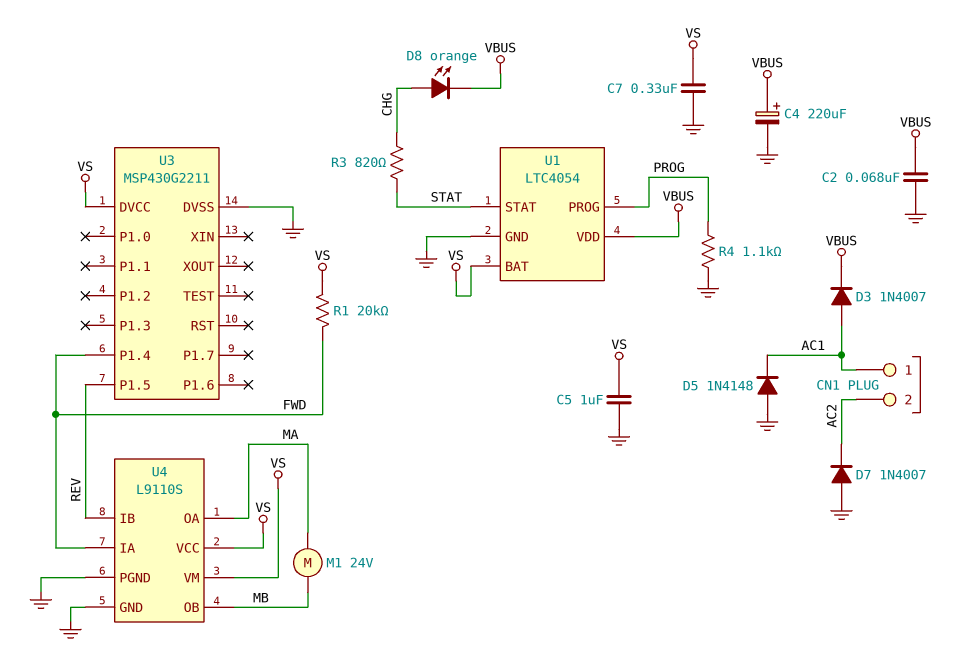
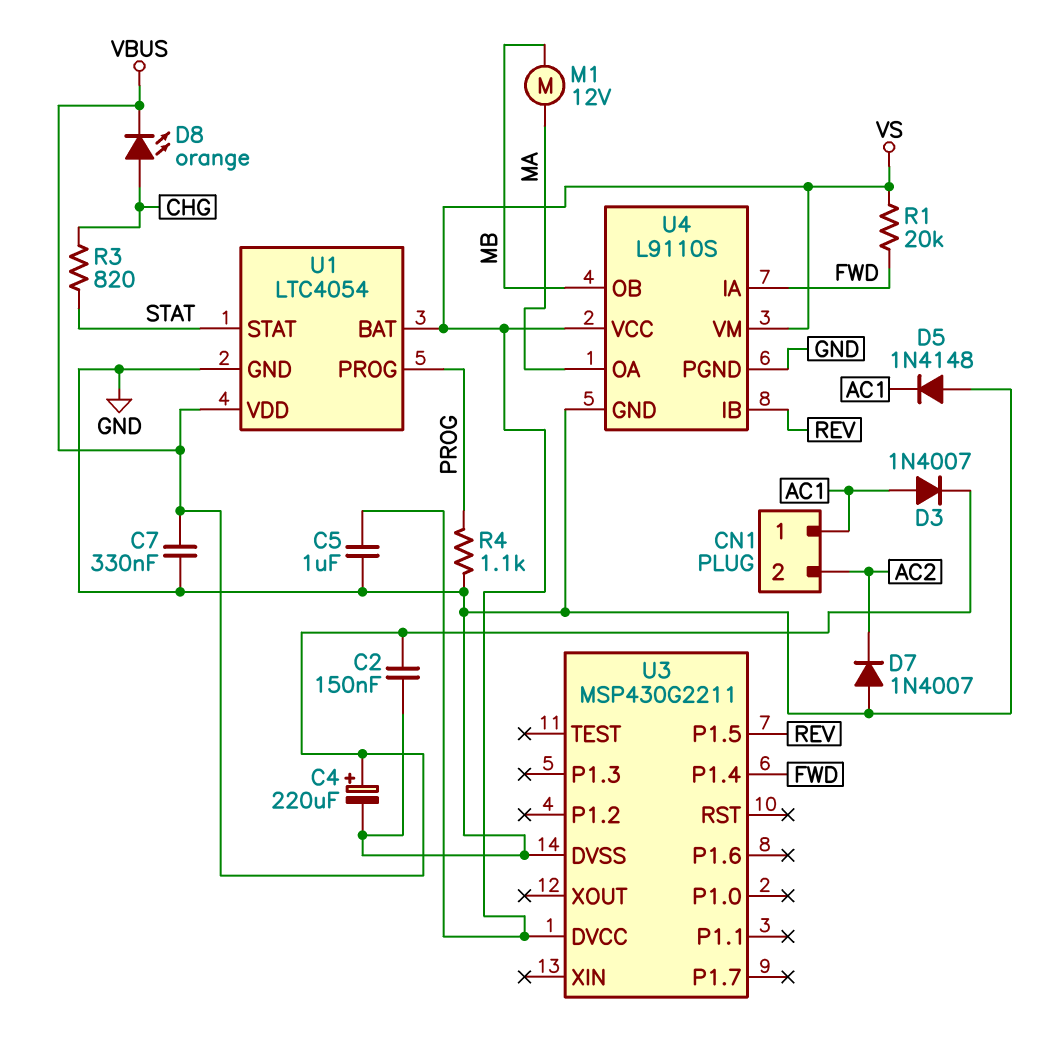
C2: 68nF (GND, VBUS) -> 150nF (GND, VBUS)
C7: 330nF (GND, VS) -> 330nF (GND, VBUS)
M1: motor 24V (MA, MB) -> motor 12V (MA, MB)

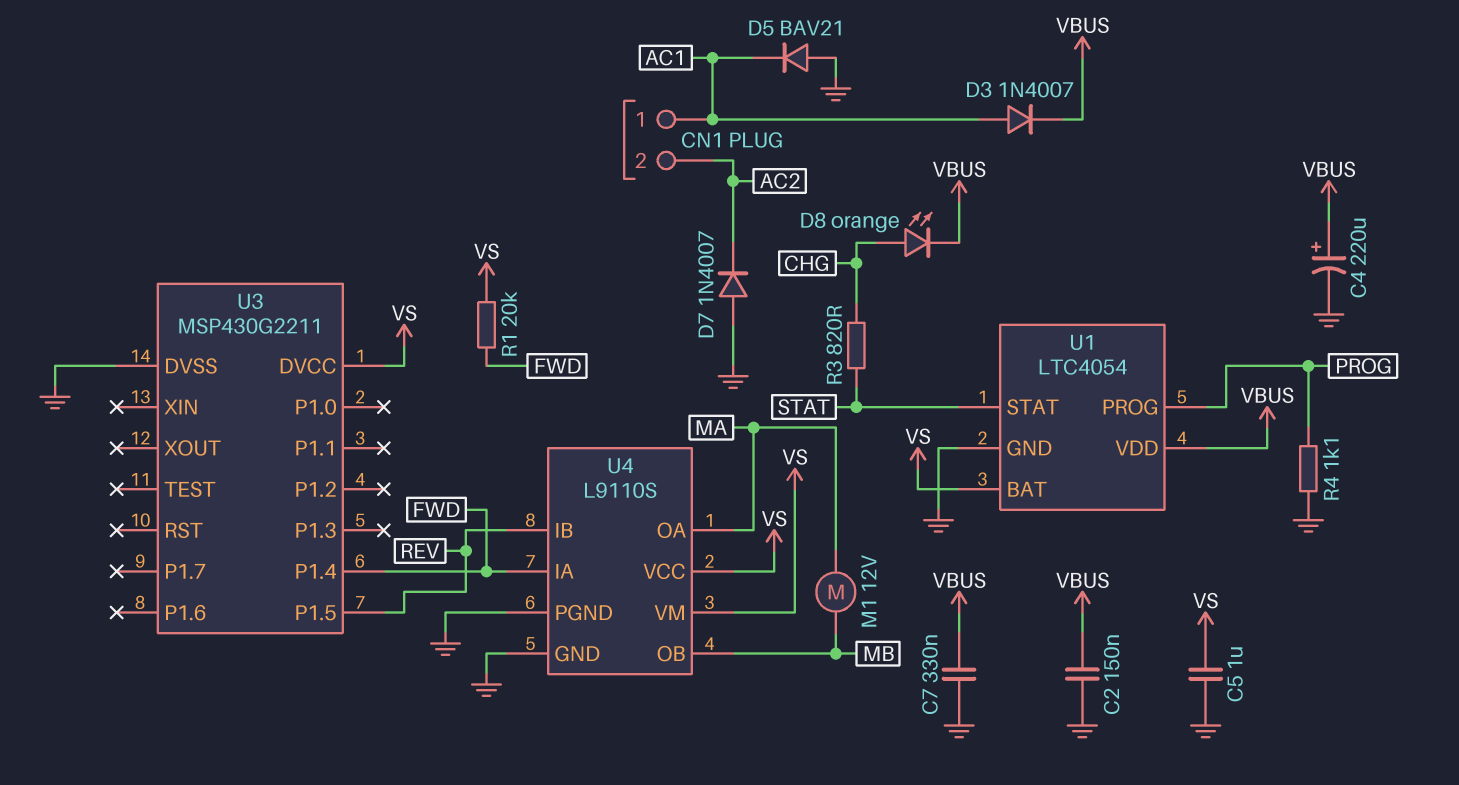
D5: diode 1N4148 (A GND, K AC1) -> diode BAV21 (A GND, K AC1)

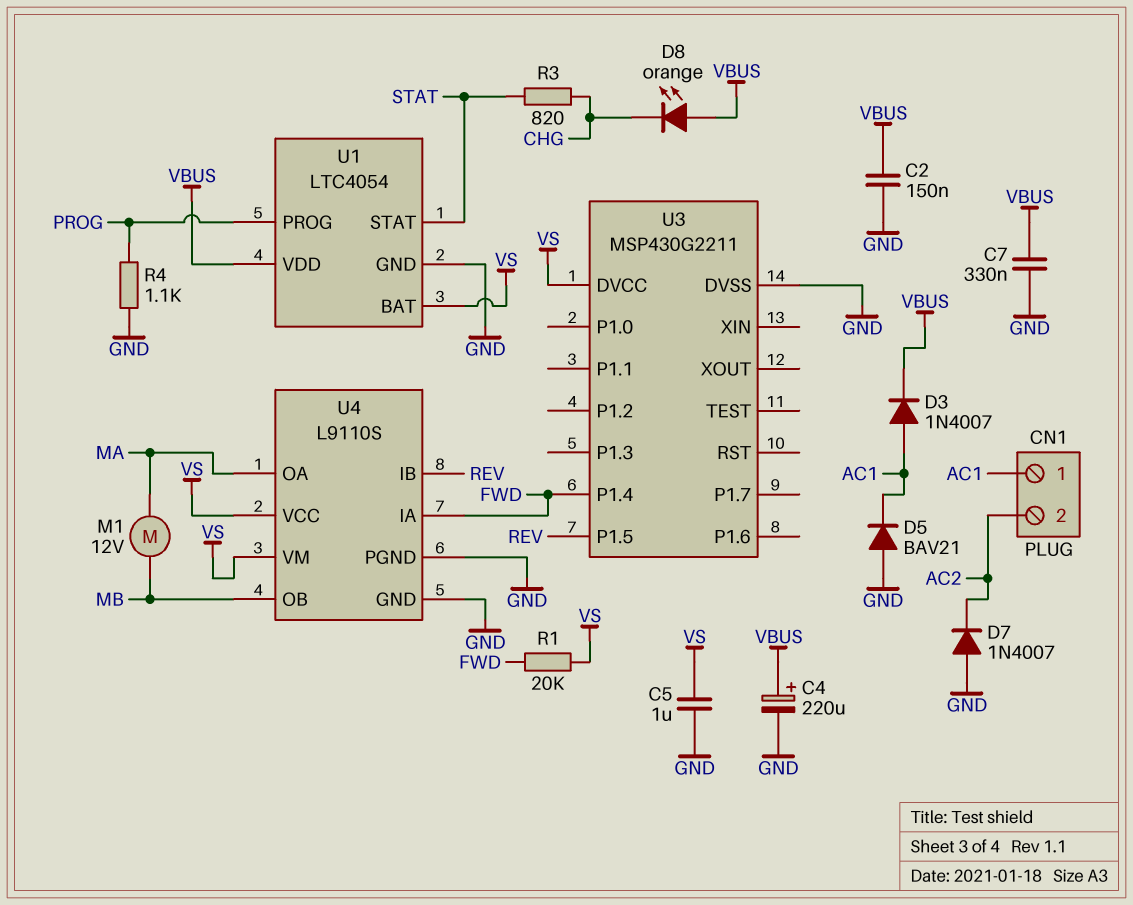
D8: LED orange (A CHG, K VBUS) -> LED orange (A VBUS, K CHG)

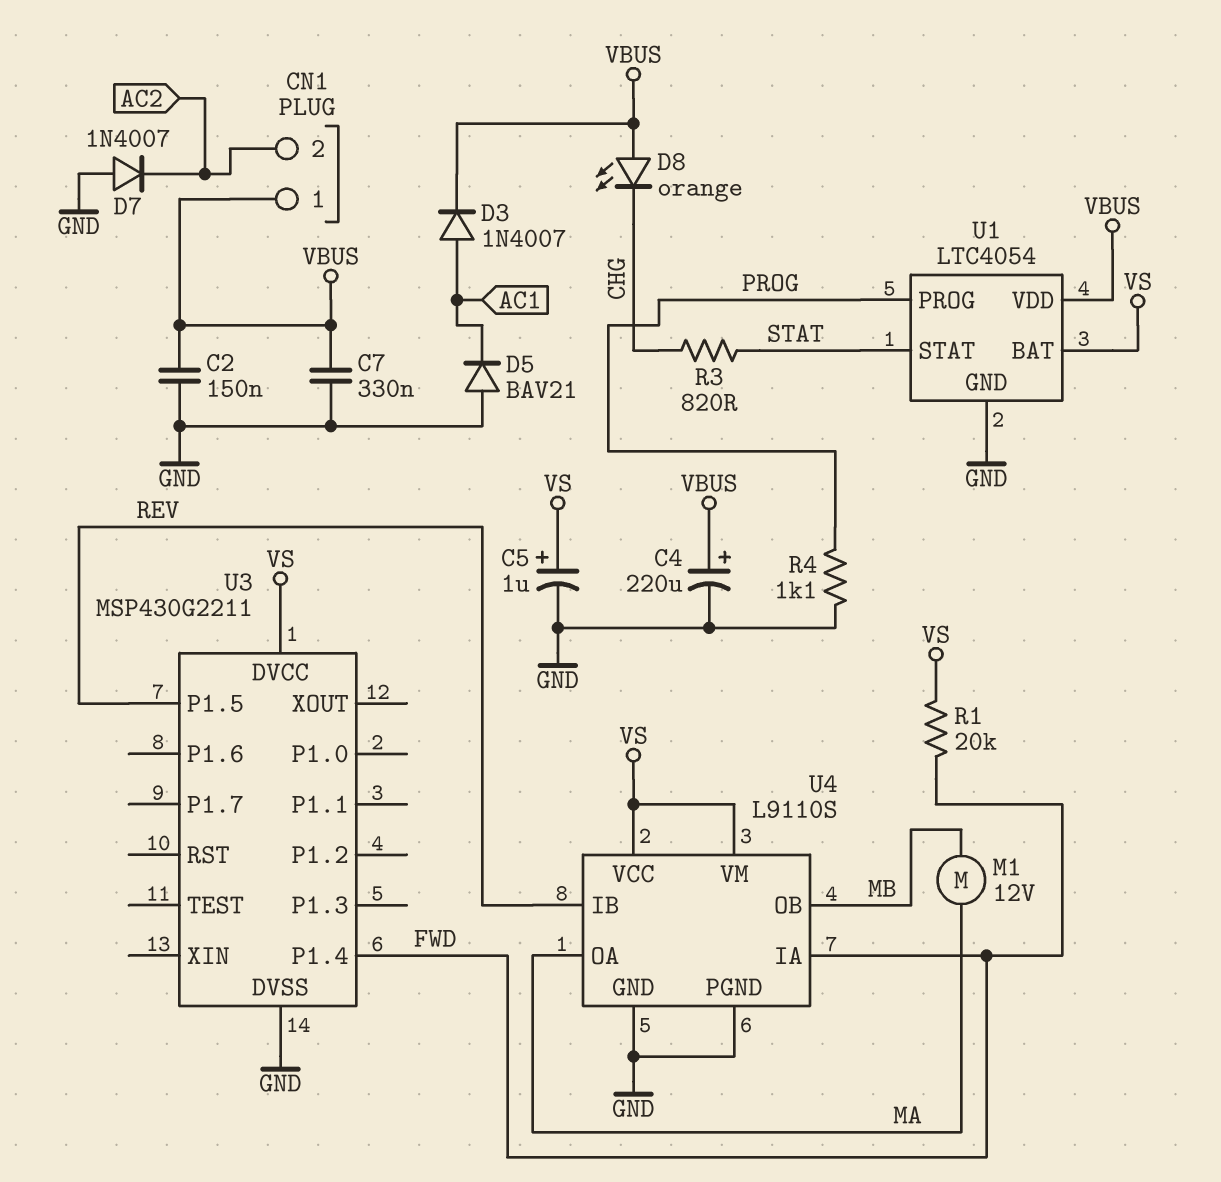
C5: 1uF (GND, VS) -> 1uF (plus VS, minus GND)
CN1 pin 1: AC1 -> VBUS

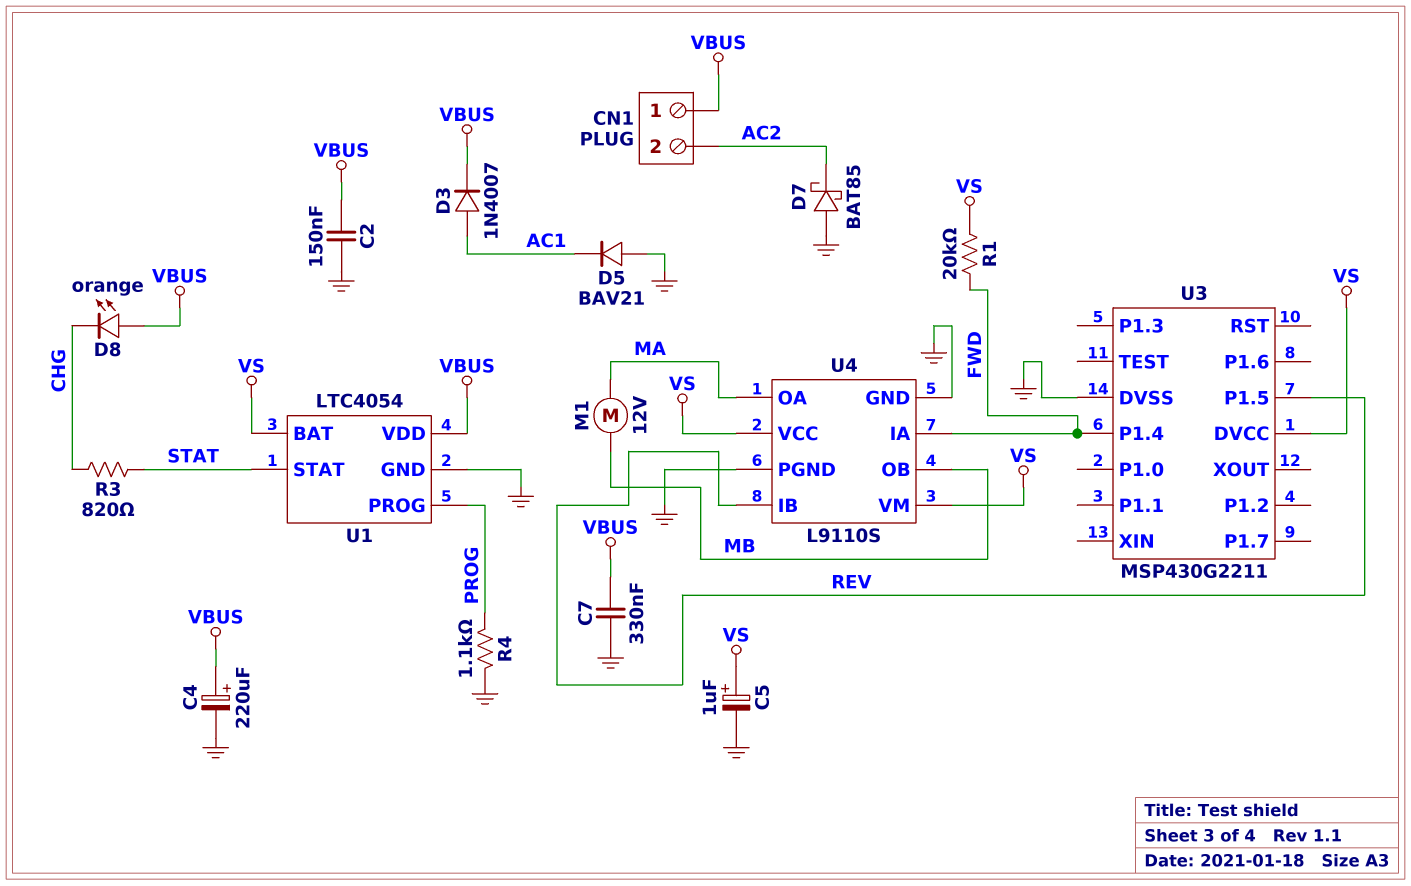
D7: diode 1N4007 (A GND, K AC2) -> schottky BAT85 (A GND, K AC2)

